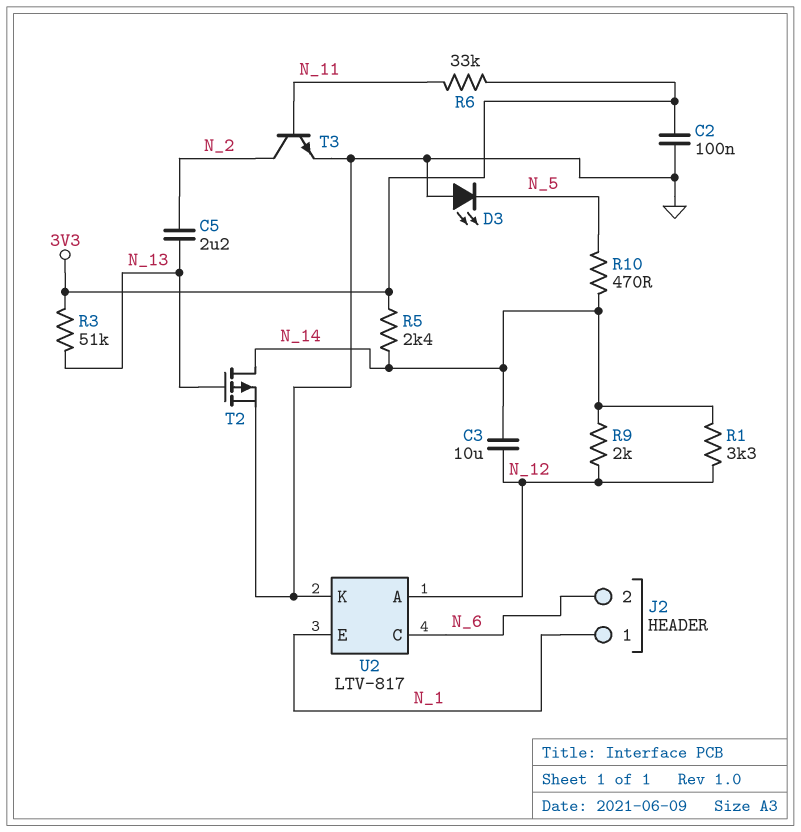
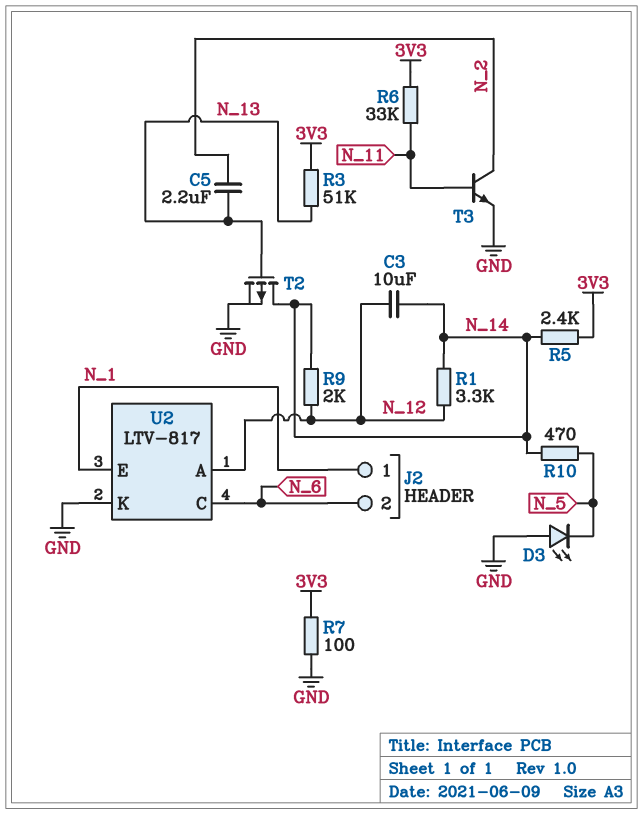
C2: 100nF (3V3, GND) -> none
R7: none -> 100 (3V3, GND)

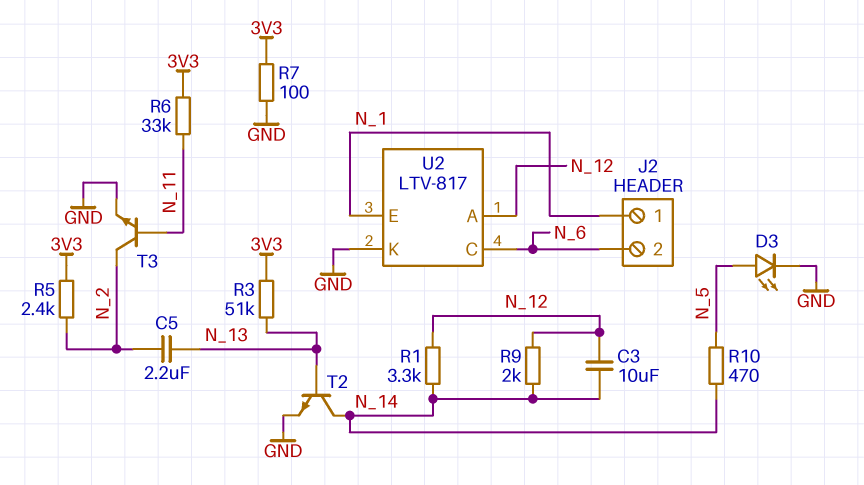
D3: LED (A GND, K N_5) -> LED (A N_5, K GND)
R5: 2.4k (3V3, N_14) -> 2.4k (3V3, N_2)
T2: PMOS (G N_13, D N_14, S GND) -> NPN (B N_13, C N_14, E GND)

